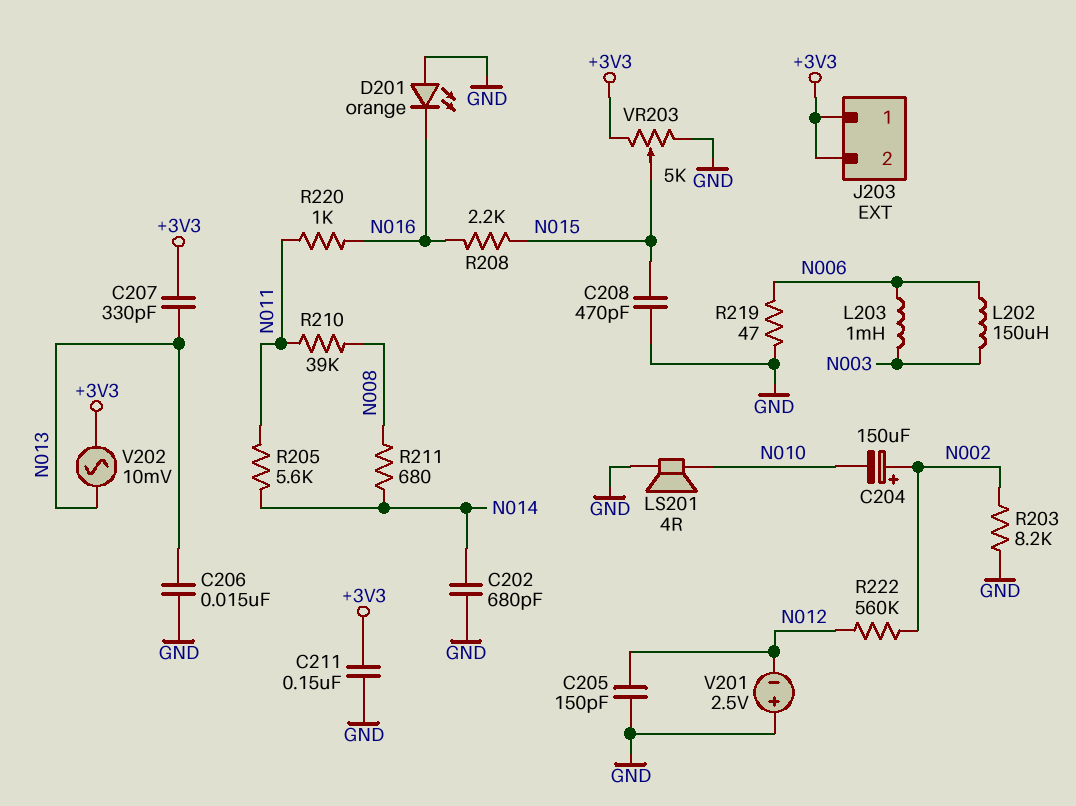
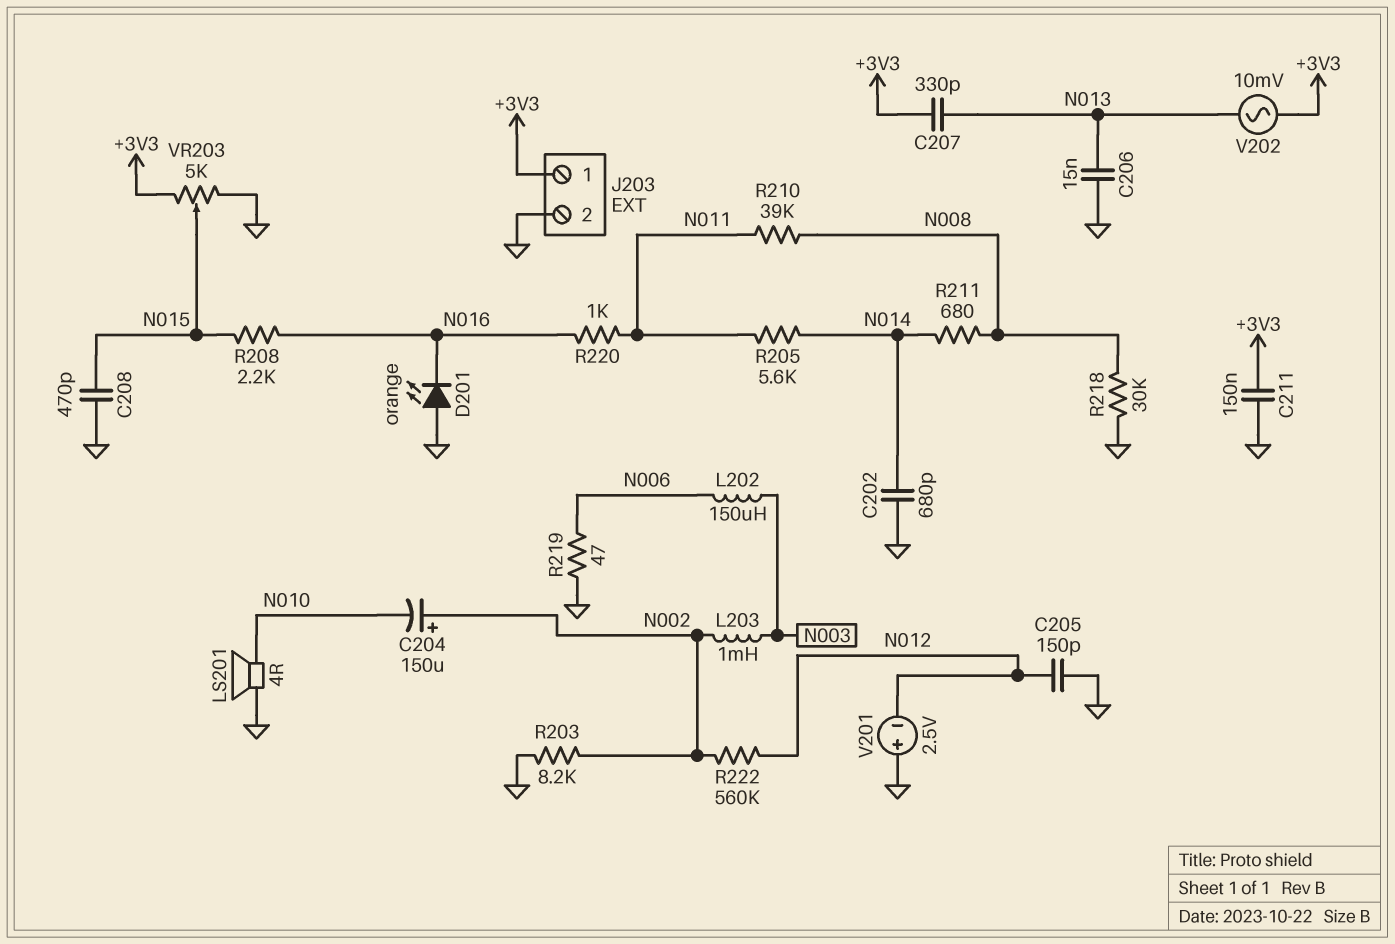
J203 pin 2: +3V3 -> GND
L203: 1mH (N003, N006) -> 1mH (N002, N003)
R218: none -> 30k (GND, N008)

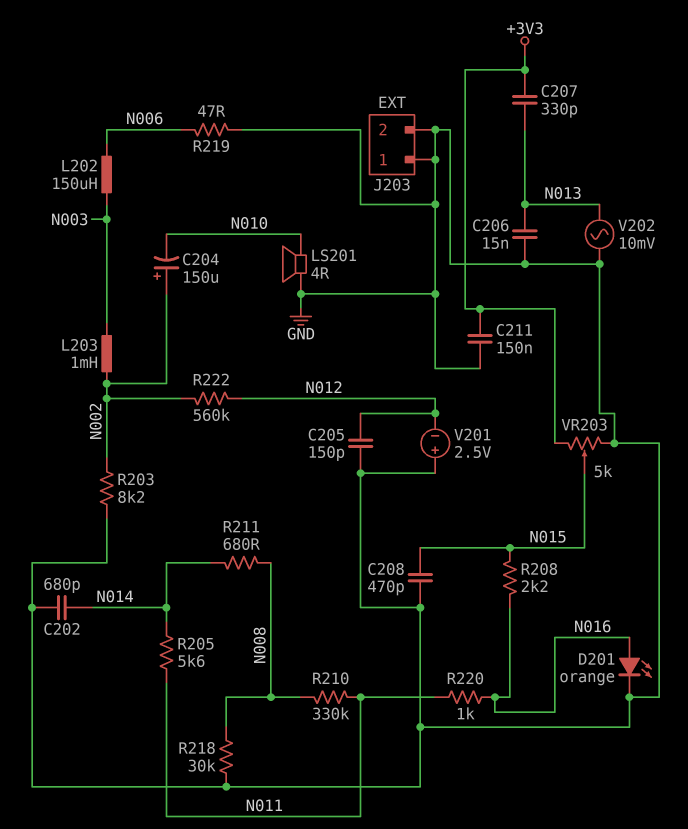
D201: LED orange (A GND, K N016) -> LED orange (A N016, K GND)
J203 pin 1: +3V3 -> GND
R210: 39k (N008, N011) -> 330k (N008, N011)
V202: AC 10mV (+3V3, N013) -> AC 10mV (GND, N013)

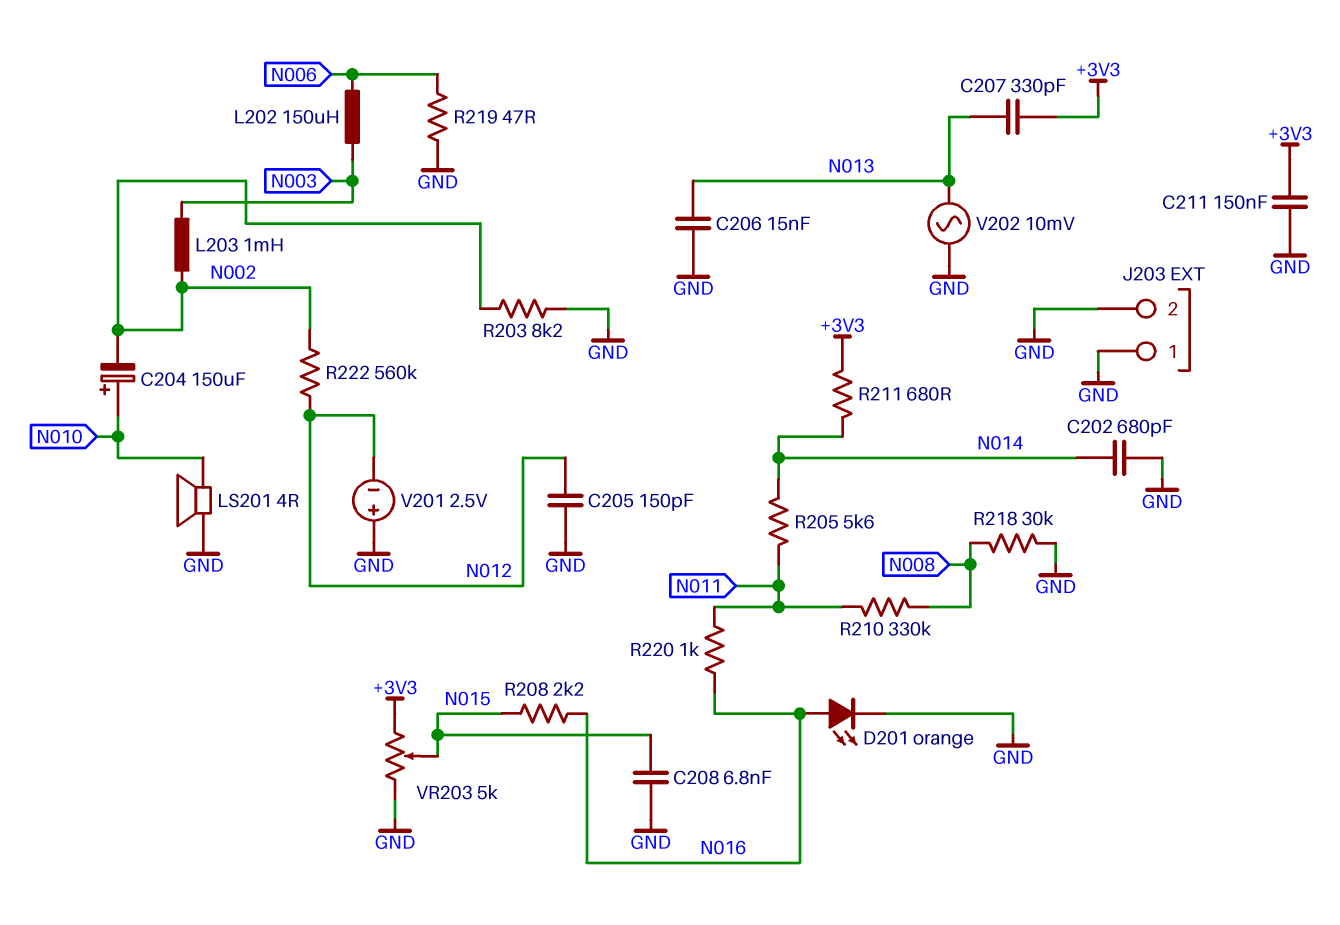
C204: 150uF (plus N002, minus N010) -> 150uF (plus N010, minus N002)
C208: 470pF (GND, N015) -> 6.8nF (GND, N015)
R211: 680 (N008, N014) -> 680 (+3V3, N014)

